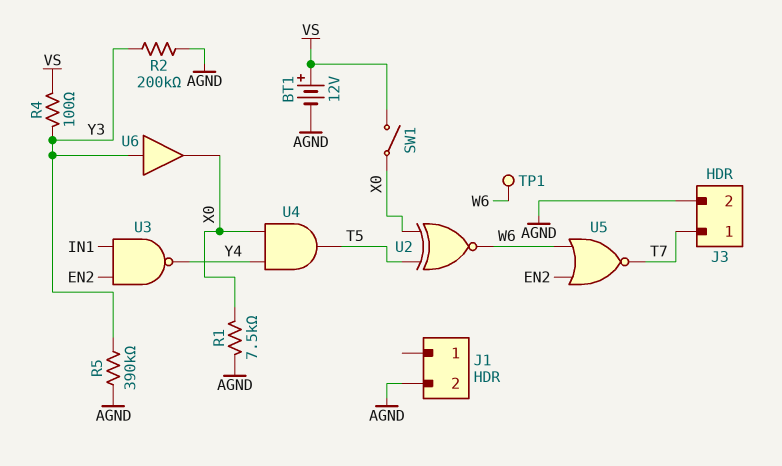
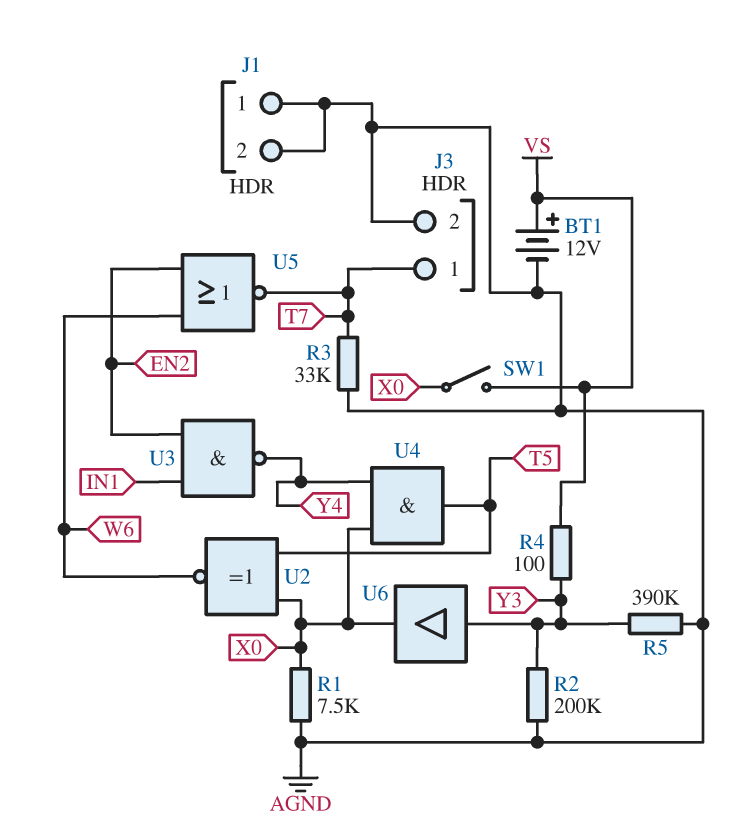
J1 pin 1: none -> AGND
R3: none -> 33k (AGND, T7)
TP1: test point (W6) -> none

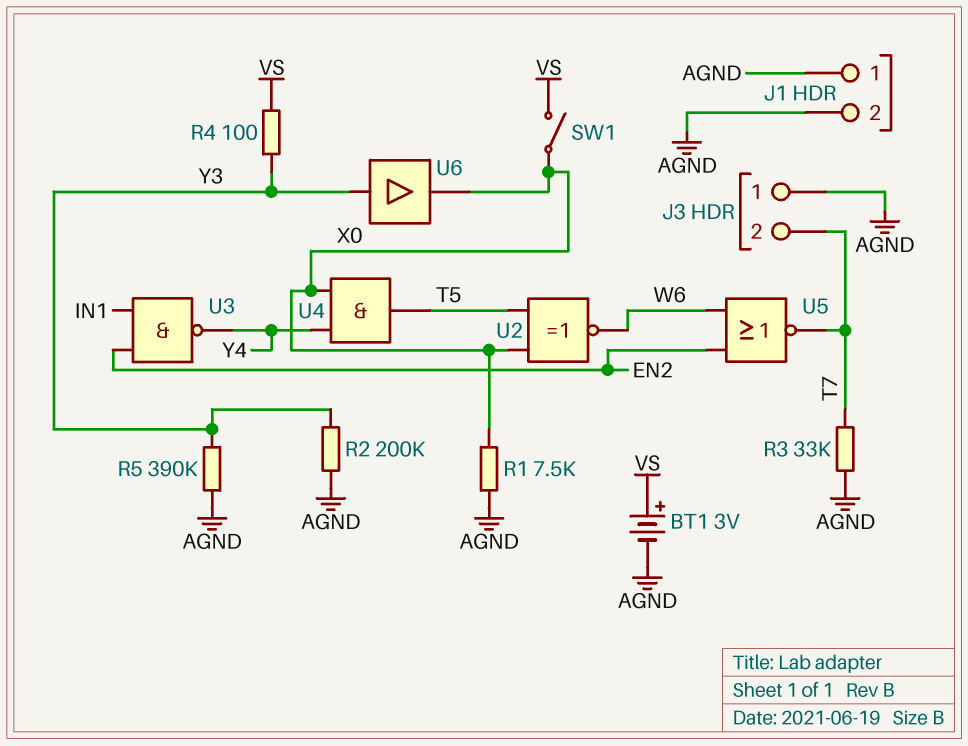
BT1: 12V (plus VS, minus AGND) -> 3V (plus VS, minus AGND)
J3 pin 1: T7 -> AGND
J3 pin 2: AGND -> T7

